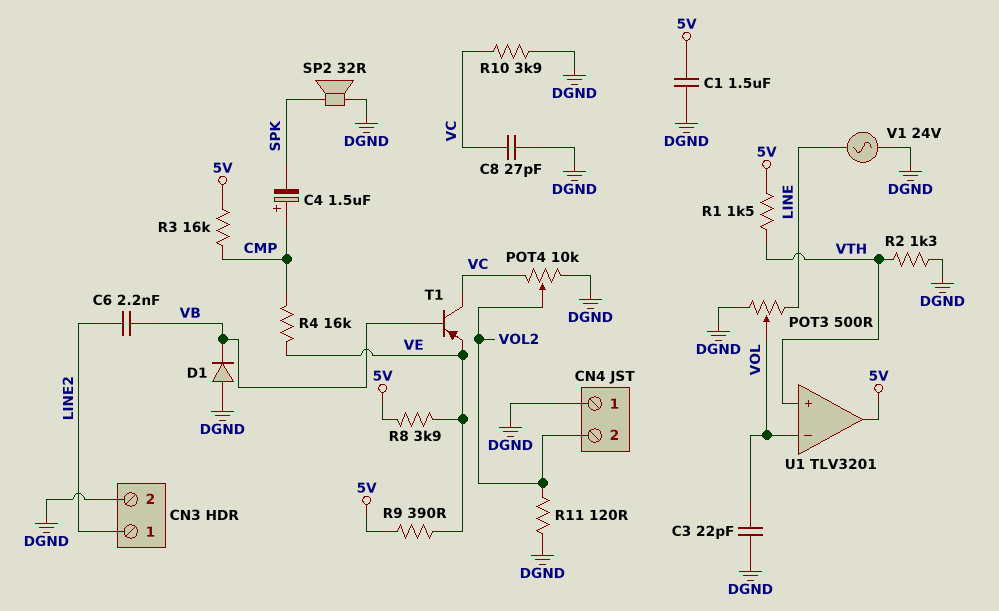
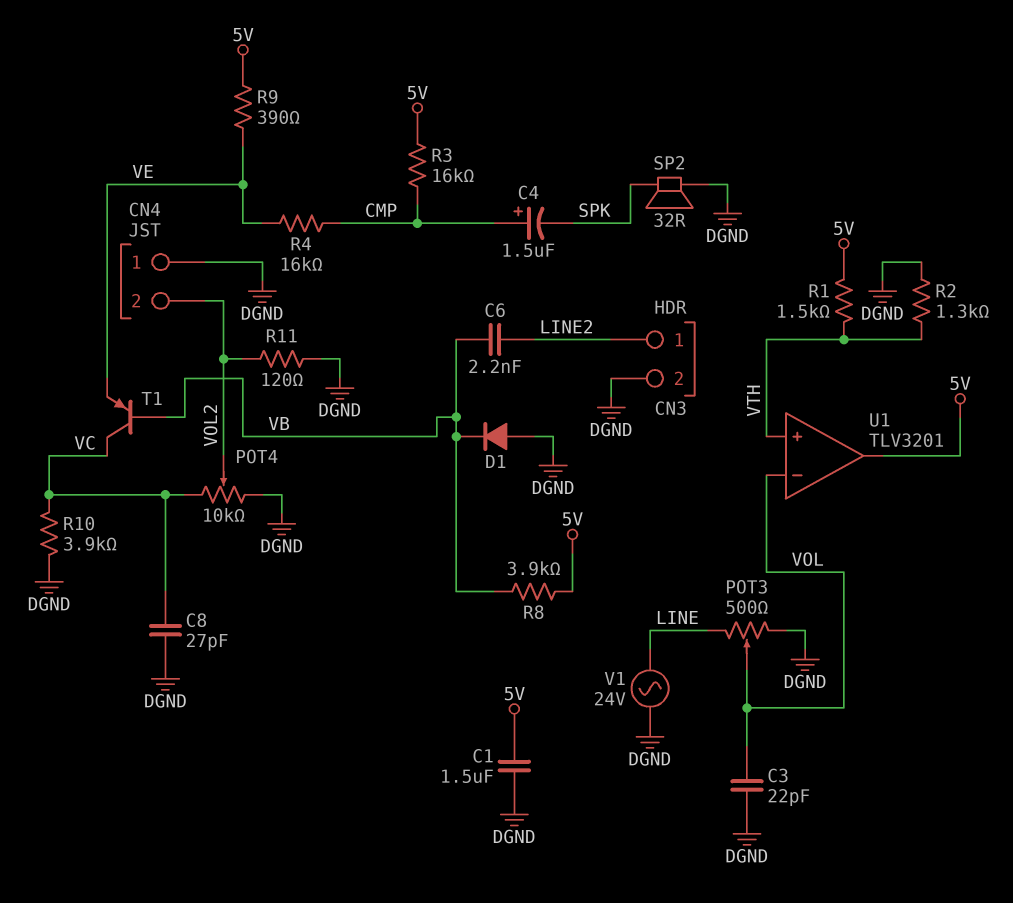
R8: 3.9k (5V, VE) -> 3.9k (5V, VB)

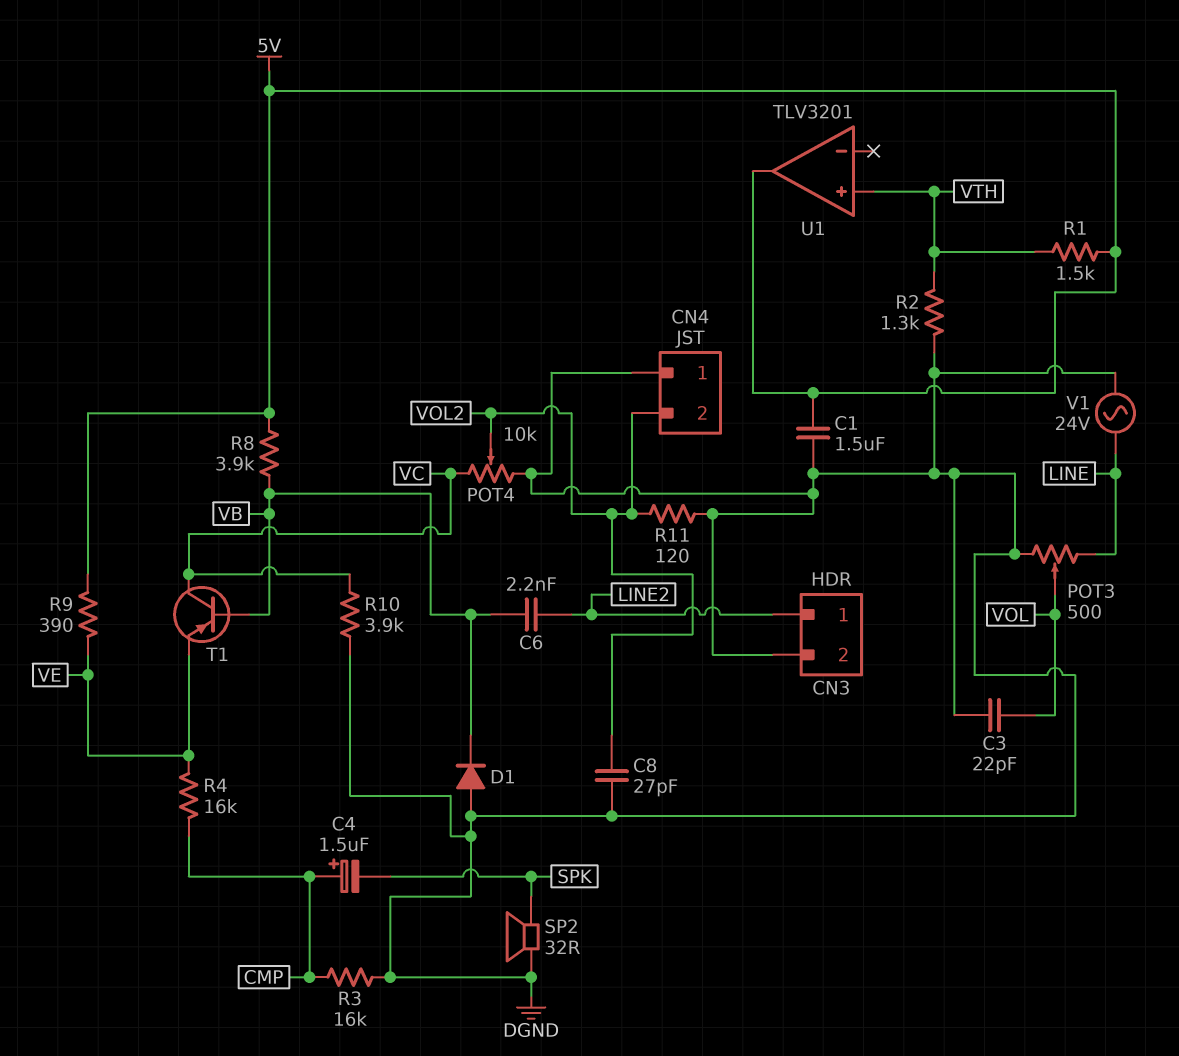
C8: 27pF (DGND, VC) -> 27pF (DGND, VOL2)
R3: 16k (5V, CMP) -> 16k (CMP, DGND)
U1 pin in-: VOL -> none

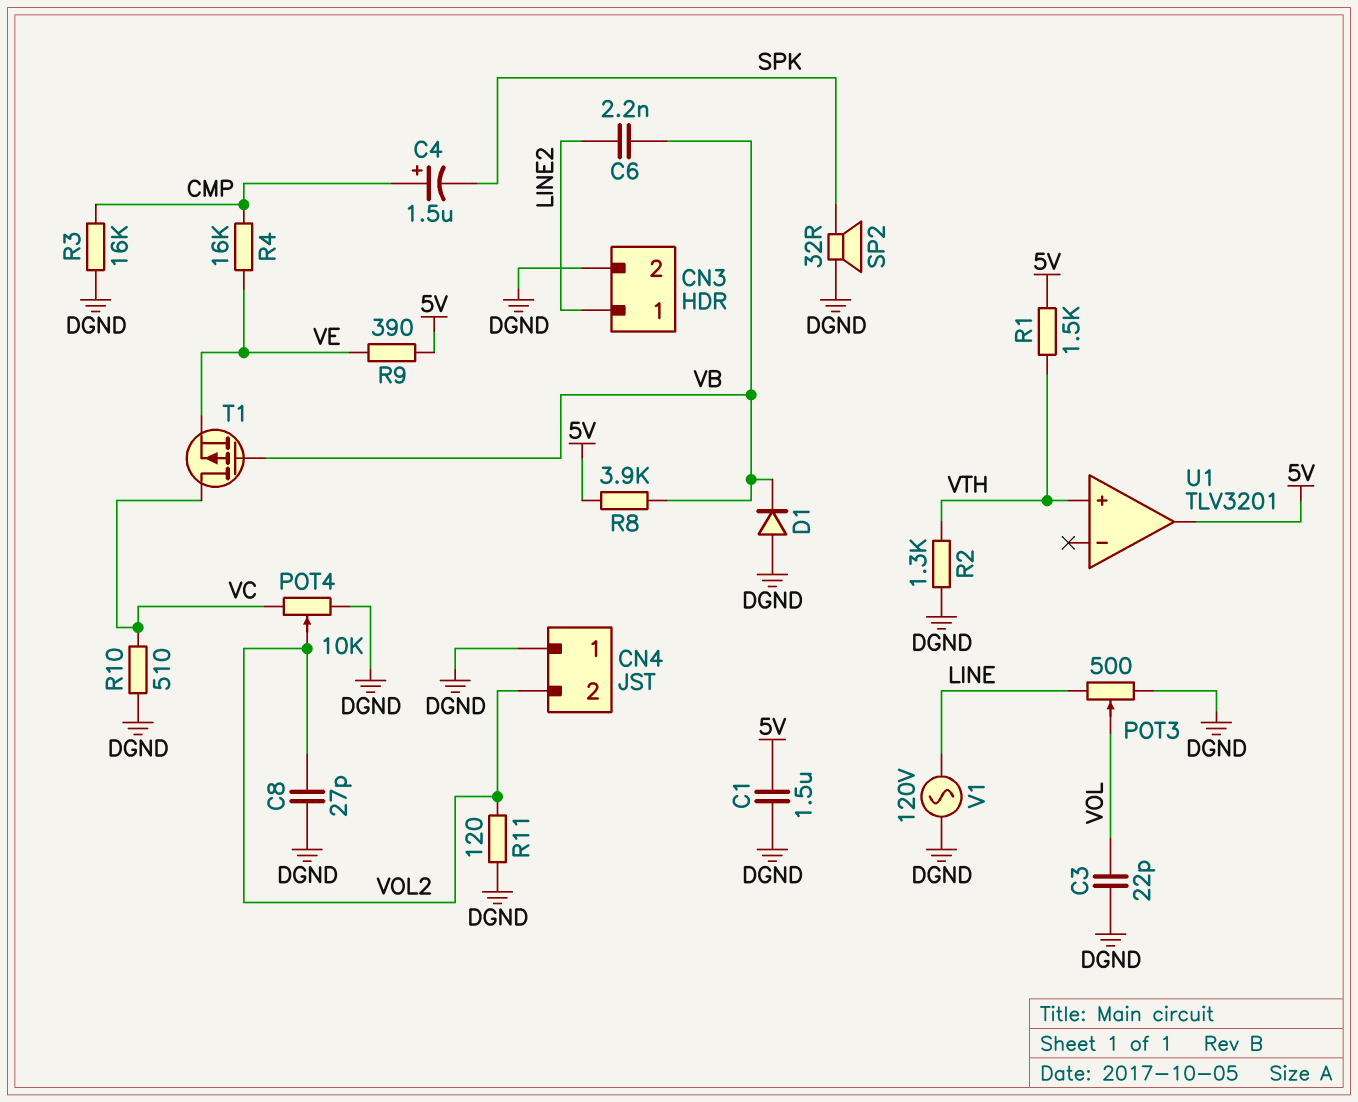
R10: 3.9k (DGND, VC) -> 510 (DGND, VC)
T1: PNP (B VB, C VC, E VE) -> PMOS (G VB, D VC, S VE)
V1: AC 24V (DGND, LINE) -> AC 120V (DGND, LINE)

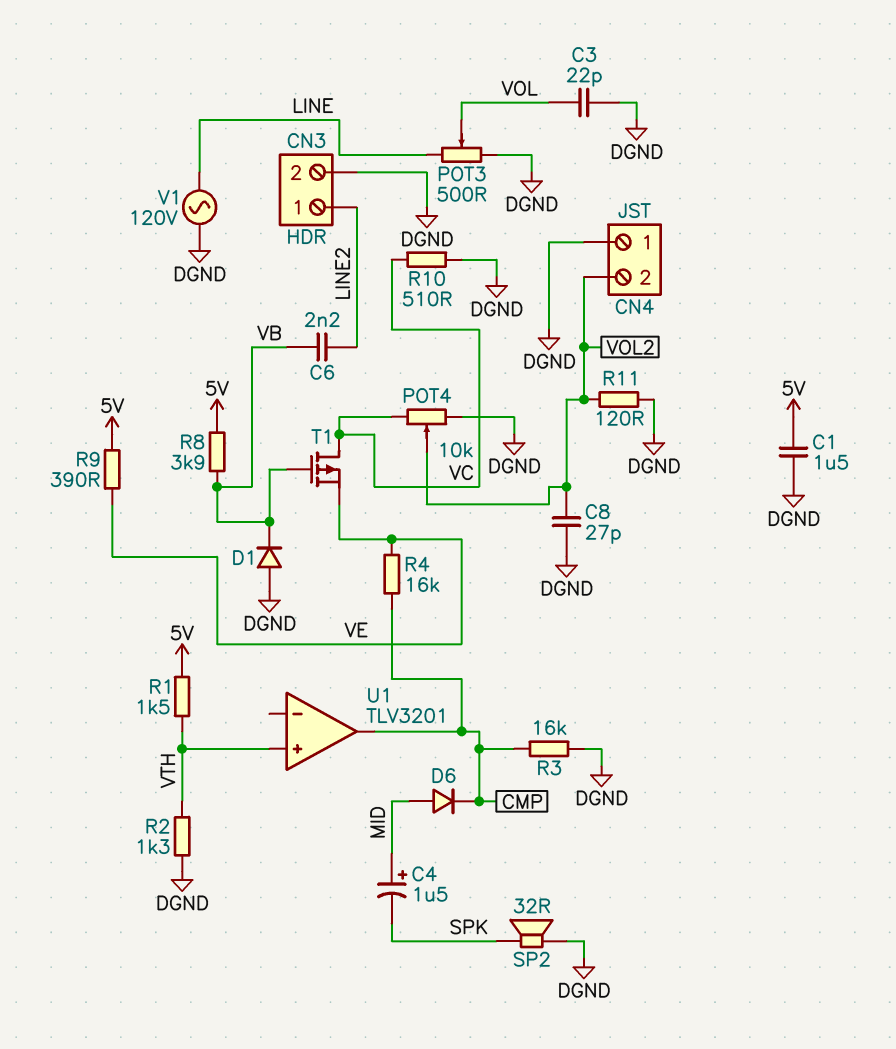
C4: 1.5uF (plus CMP, minus SPK) -> 1.5uF (plus MID, minus SPK)
D6: none -> diode (A MID, K CMP)
U1 pin out: 5V -> CMP

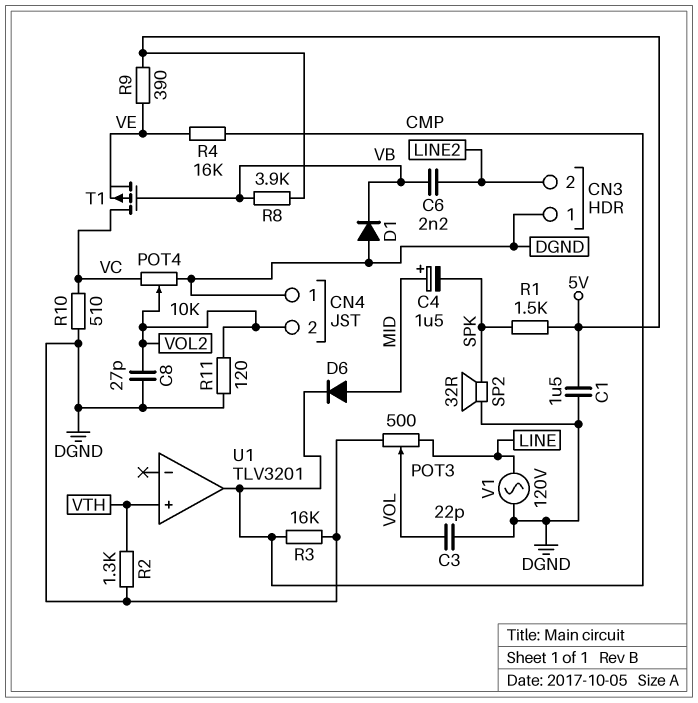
CN3 pin 1: LINE2 -> DGND
CN3 pin 2: DGND -> LINE2
R1: 1.5k (5V, VTH) -> 1.5k (5V, SPK)

